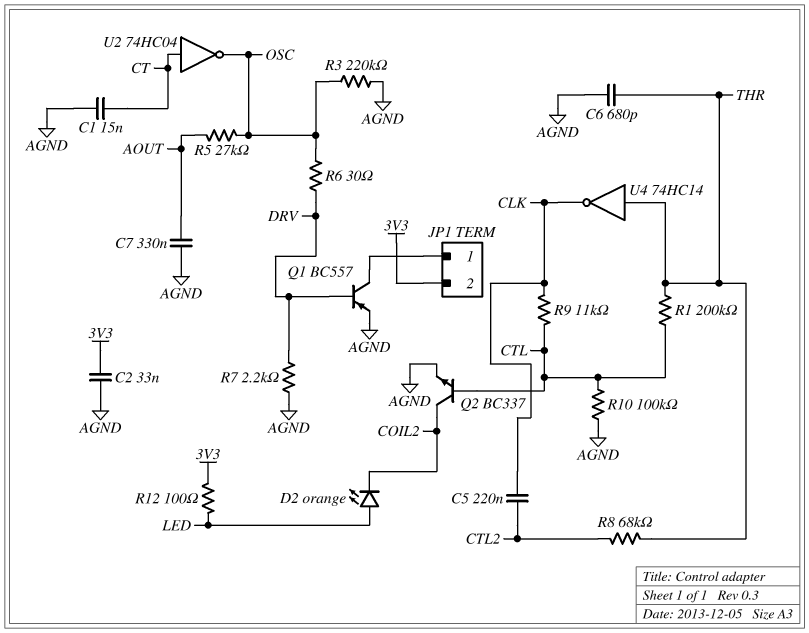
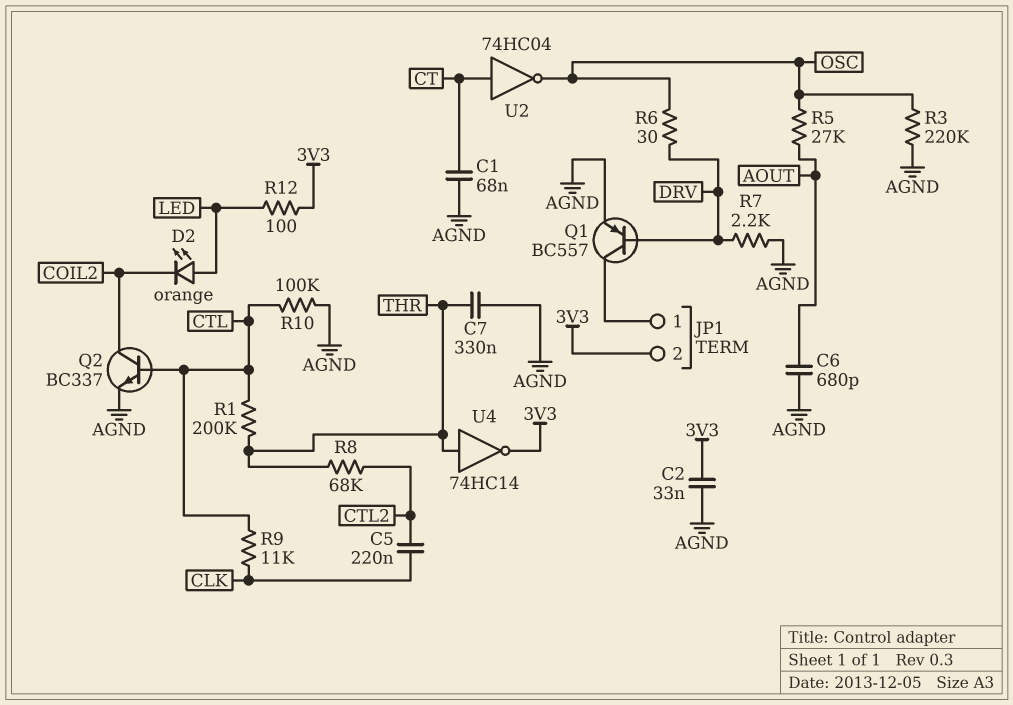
C1: 15nF (AGND, CT) -> 68nF (AGND, CT)
C6: 680pF (AGND, THR) -> 680pF (AGND, AOUT)
C7: 330nF (AGND, AOUT) -> 330nF (AGND, THR)
U4: NOT 74HC14 (in THR, out CLK) -> NOT 74HC14 (in THR, out 3V3)

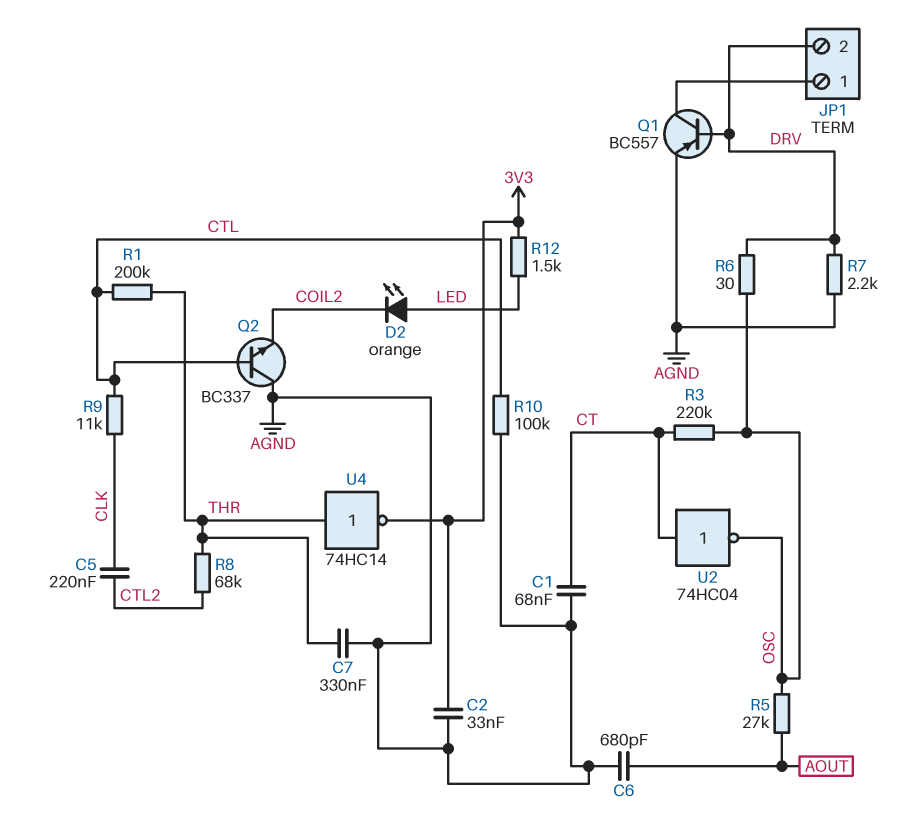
JP1 pin 2: 3V3 -> DRV
Q2: NPN BC337 (B CTL, C COIL2, E AGND) -> NPN BC337 (B CTL, C AGND, E COIL2)
R3: 220k (AGND, OSC) -> 220k (CT, OSC)
R12: 100 (3V3, LED) -> 1.5k (3V3, LED)

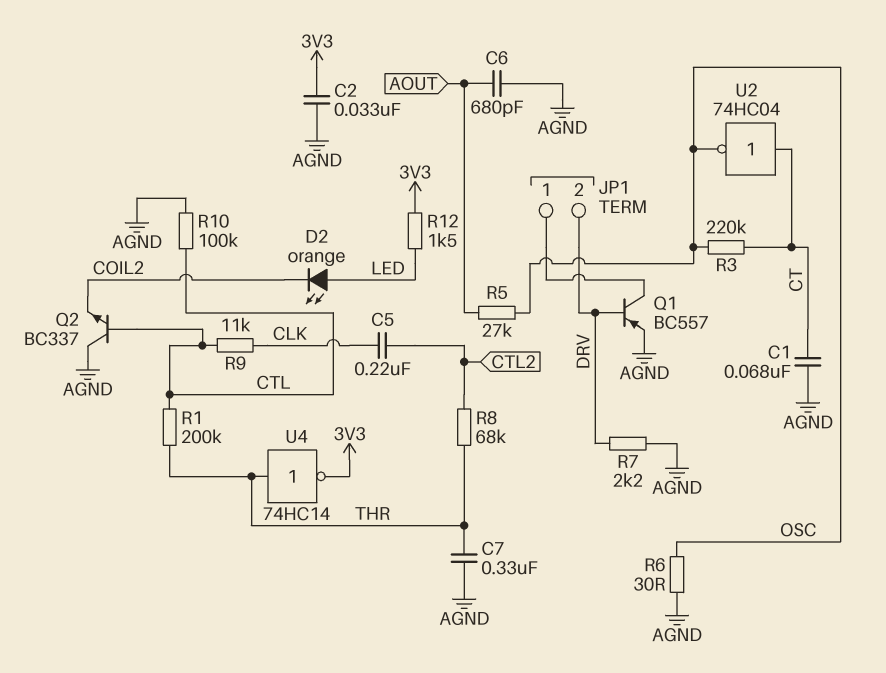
R6: 30 (DRV, OSC) -> 30 (AGND, OSC)

